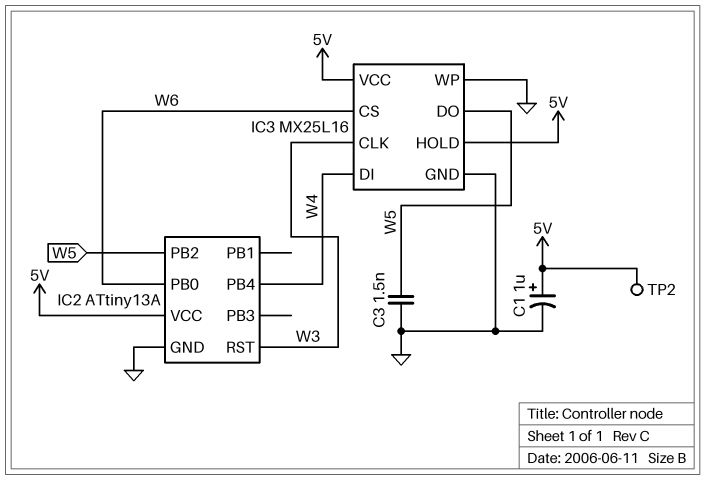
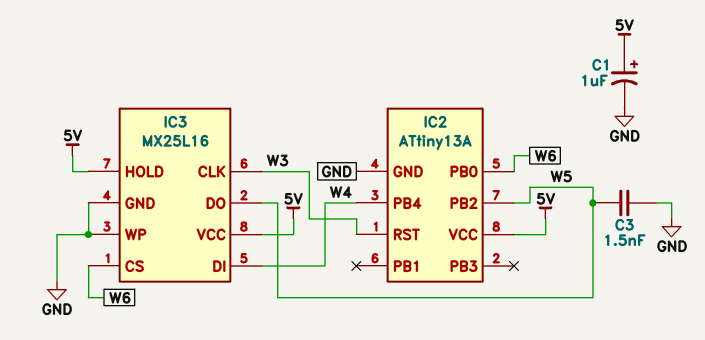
TP2: test point (5V) -> none

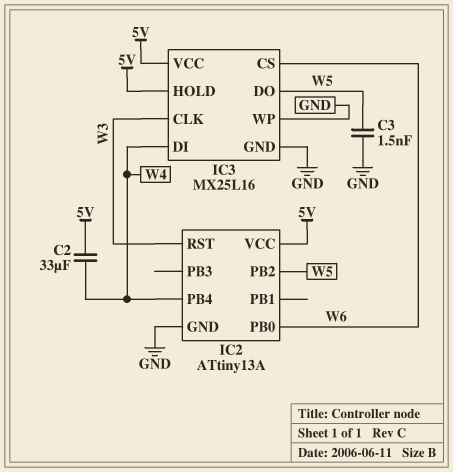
C1: 1uF (plus 5V, minus GND) -> none
C2: none -> 33uF (5V, W4)

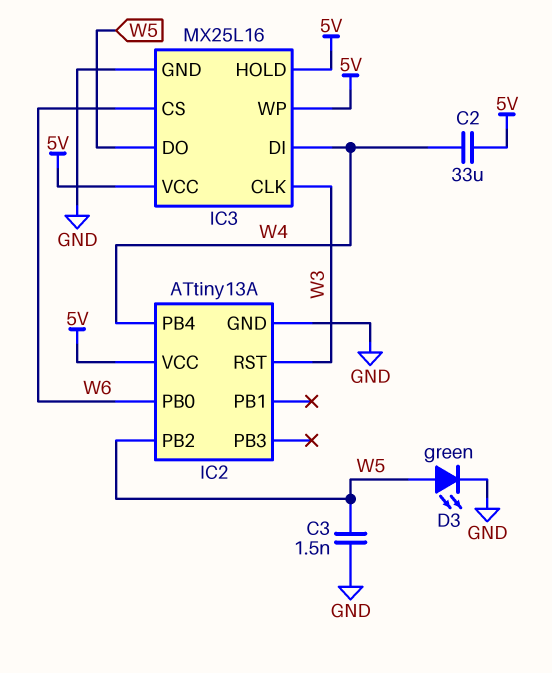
D3: none -> LED green (A W5, K GND)
IC3 pin WP: GND -> 5V

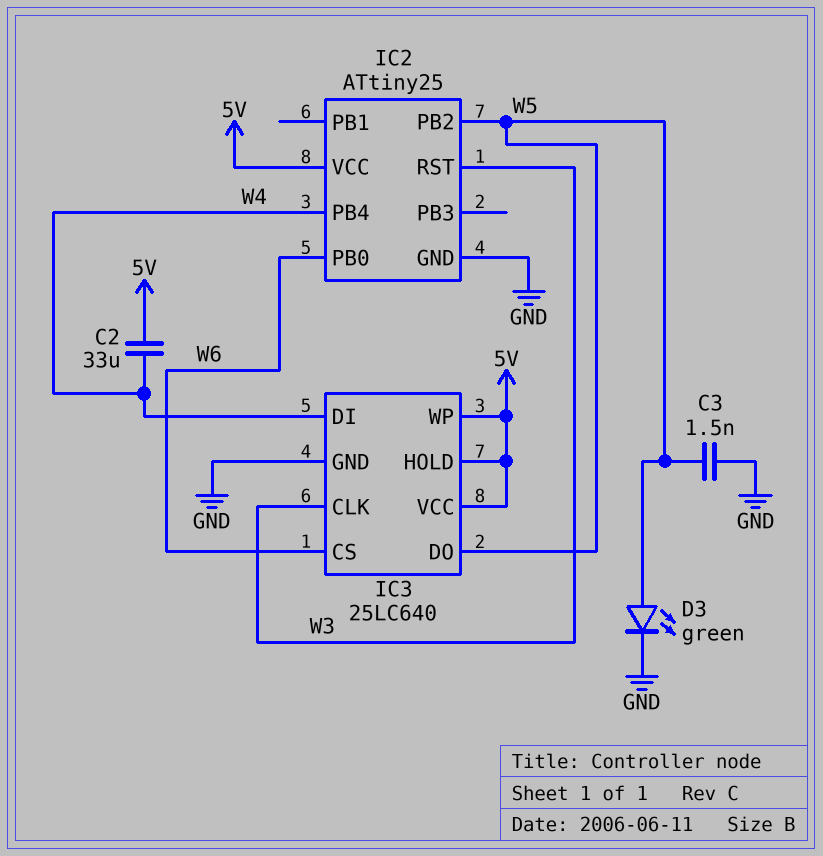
IC2: ATtiny13A -> ATtiny25
IC3: MX25L16 -> 25LC640

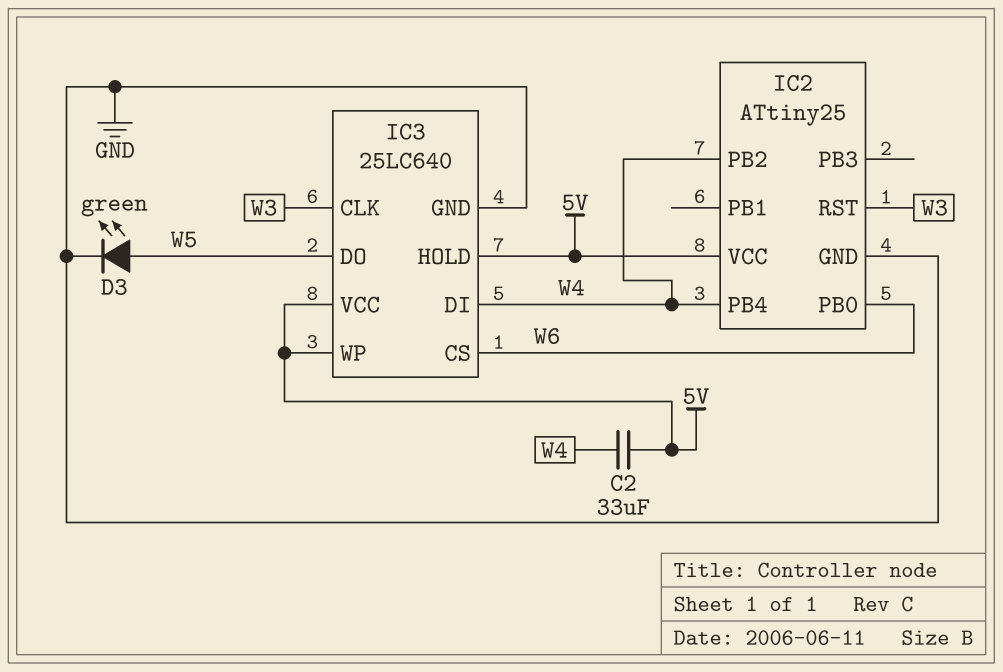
C3: 1.5nF (GND, W5) -> none
IC2 pin PB2: W5 -> W4

